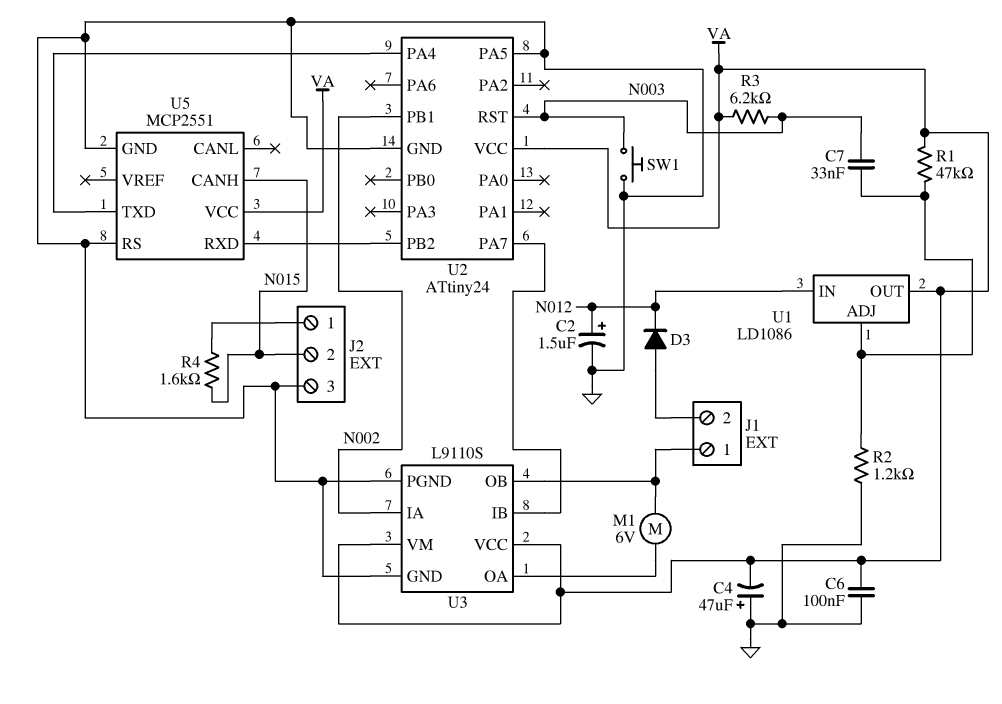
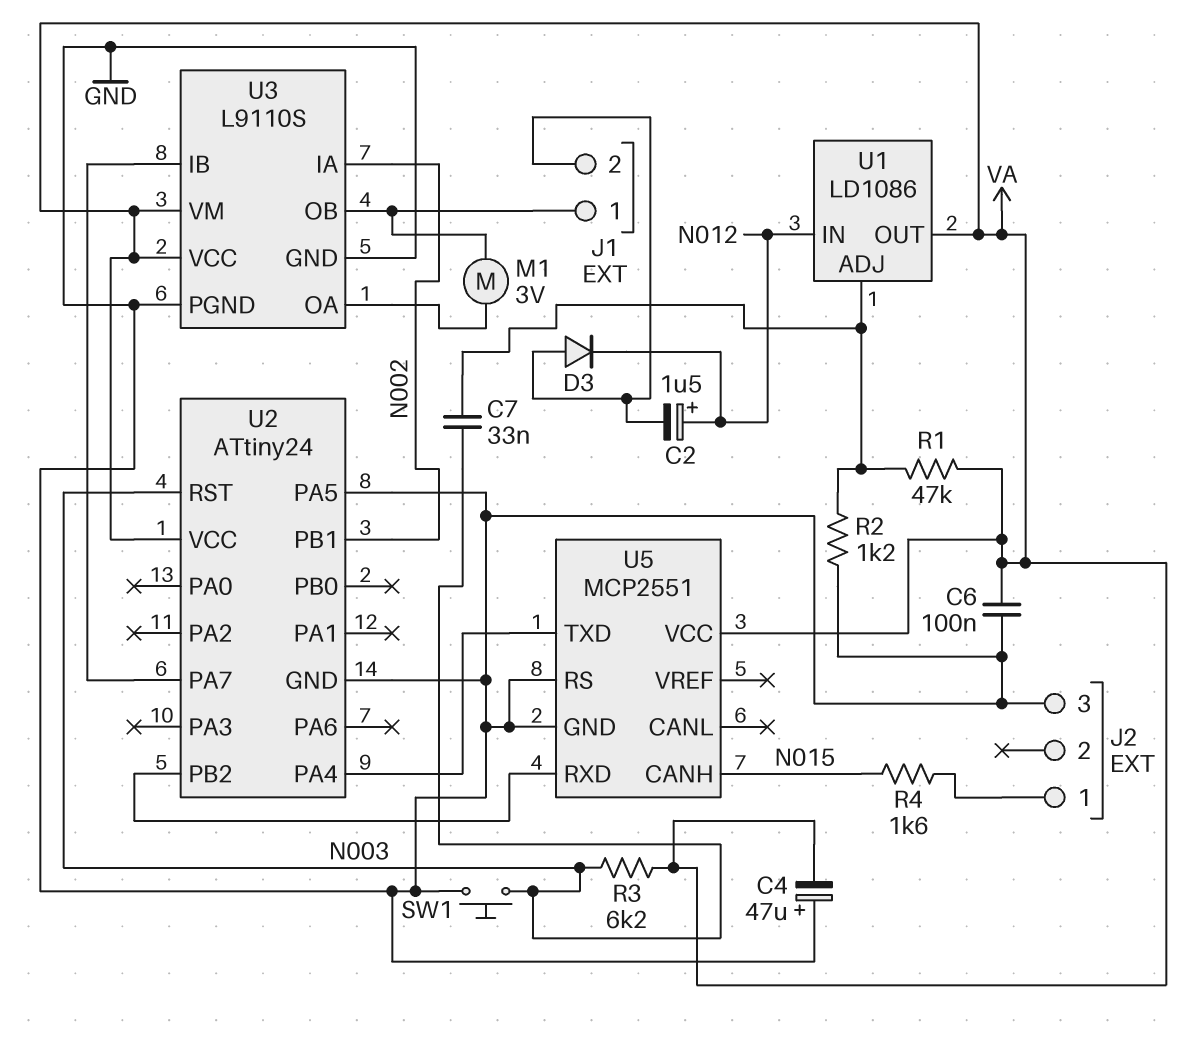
C2: 1.5uF (plus N012, minus GND) -> 1.5uF (plus N012, minus J1/2)
J2 pin 2: N015 -> none
M1: motor 6V (J1/1, U3/OA) -> motor 3V (J1/1, U3/OA)

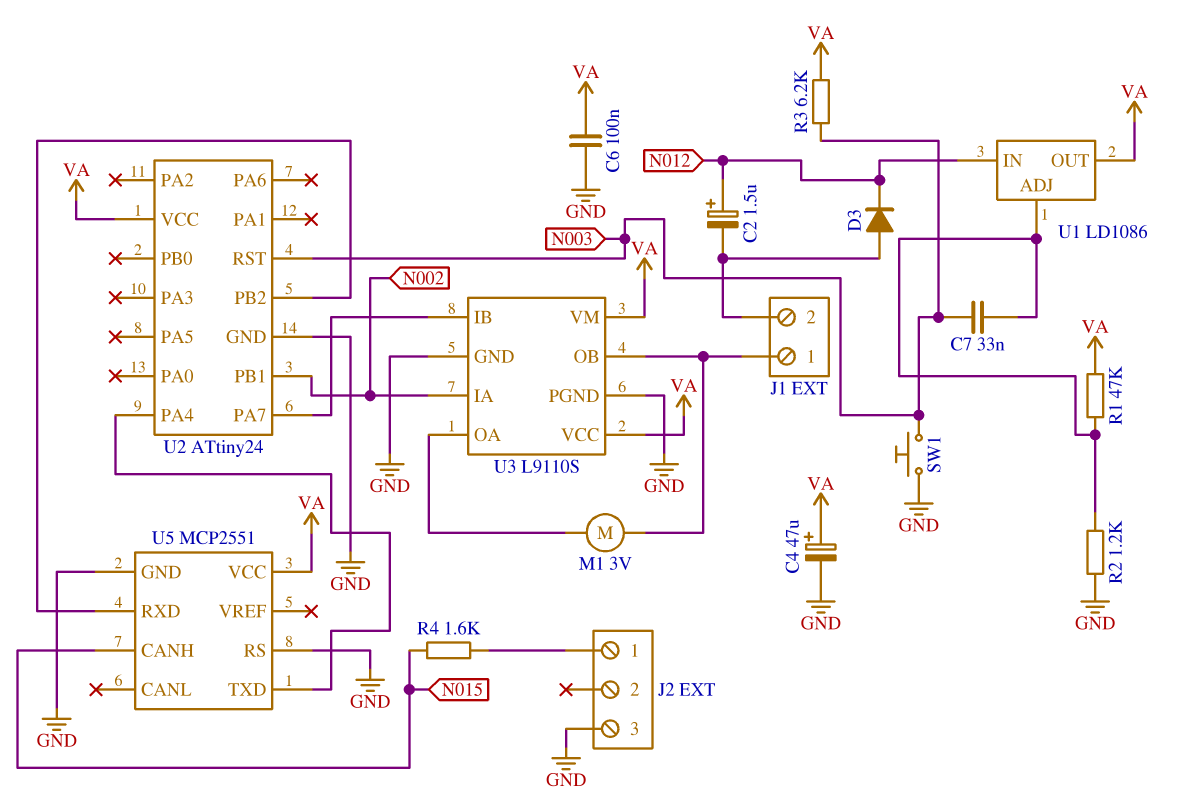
C4: 47uF (plus GND, minus VA) -> 47uF (plus VA, minus GND)
U2 pin PA5: GND -> none

